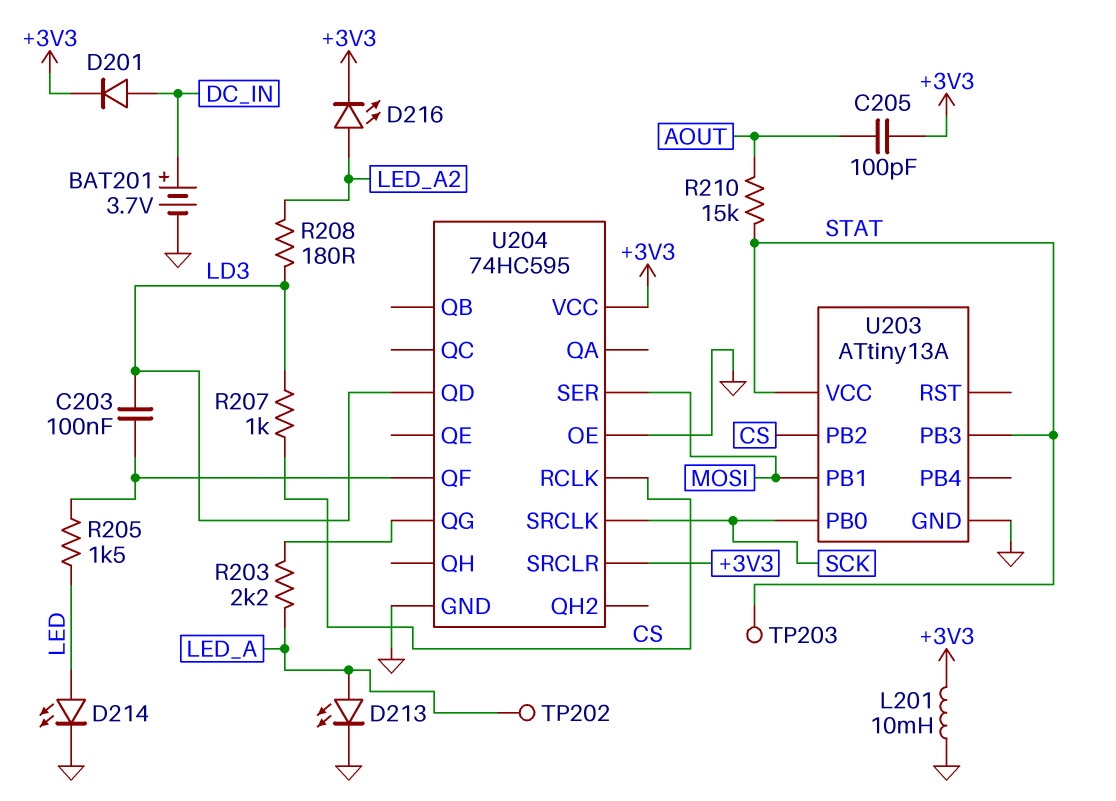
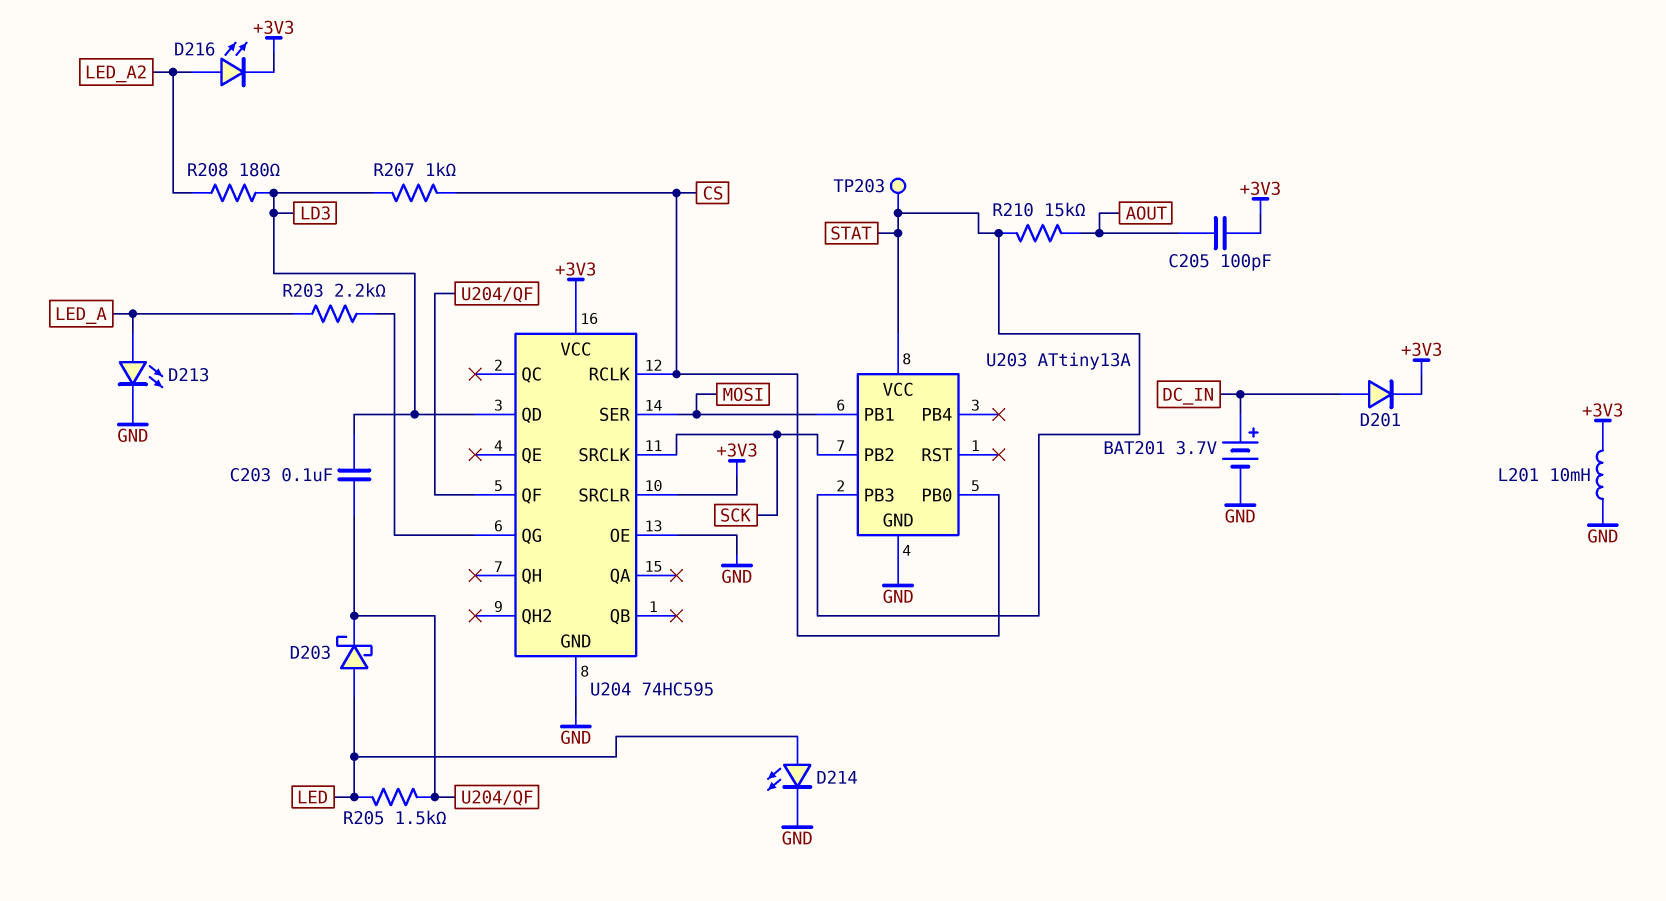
D203: none -> schottky (A LED, K U204/QF)
TP202: test point (LED_A) -> none
U203 pin PB0: SCK -> CS
U203 pin PB2: CS -> SCK

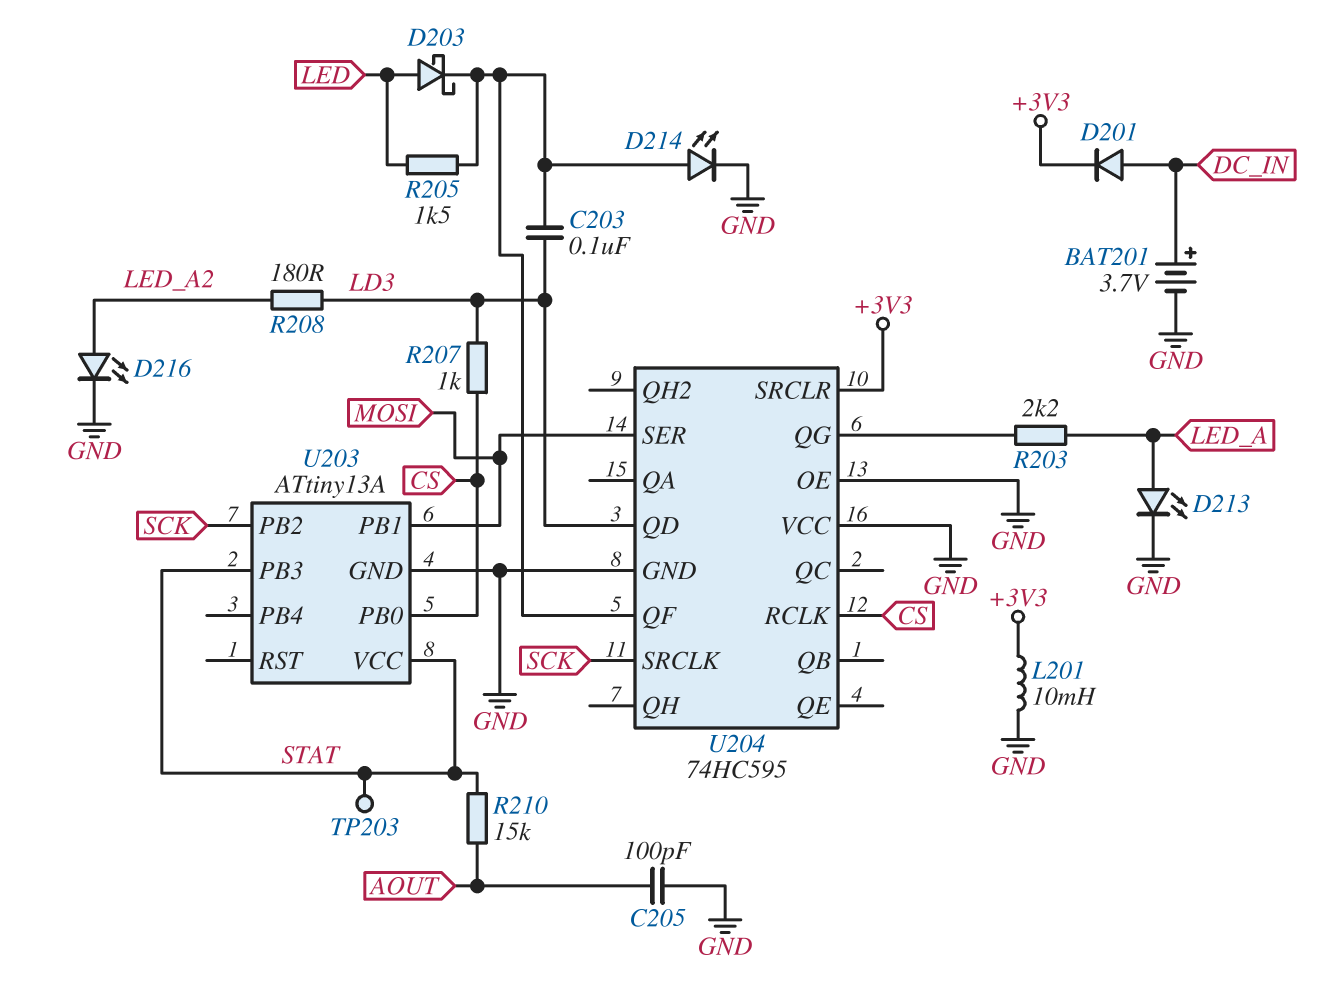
C205: 100pF (+3V3, AOUT) -> 100pF (AOUT, GND)
D214: LED (A LED, K GND) -> LED (A U204/QF, K GND)
D216: LED (A LED_A2, K +3V3) -> LED (A LED_A2, K GND)
U204 pin VCC: +3V3 -> GND

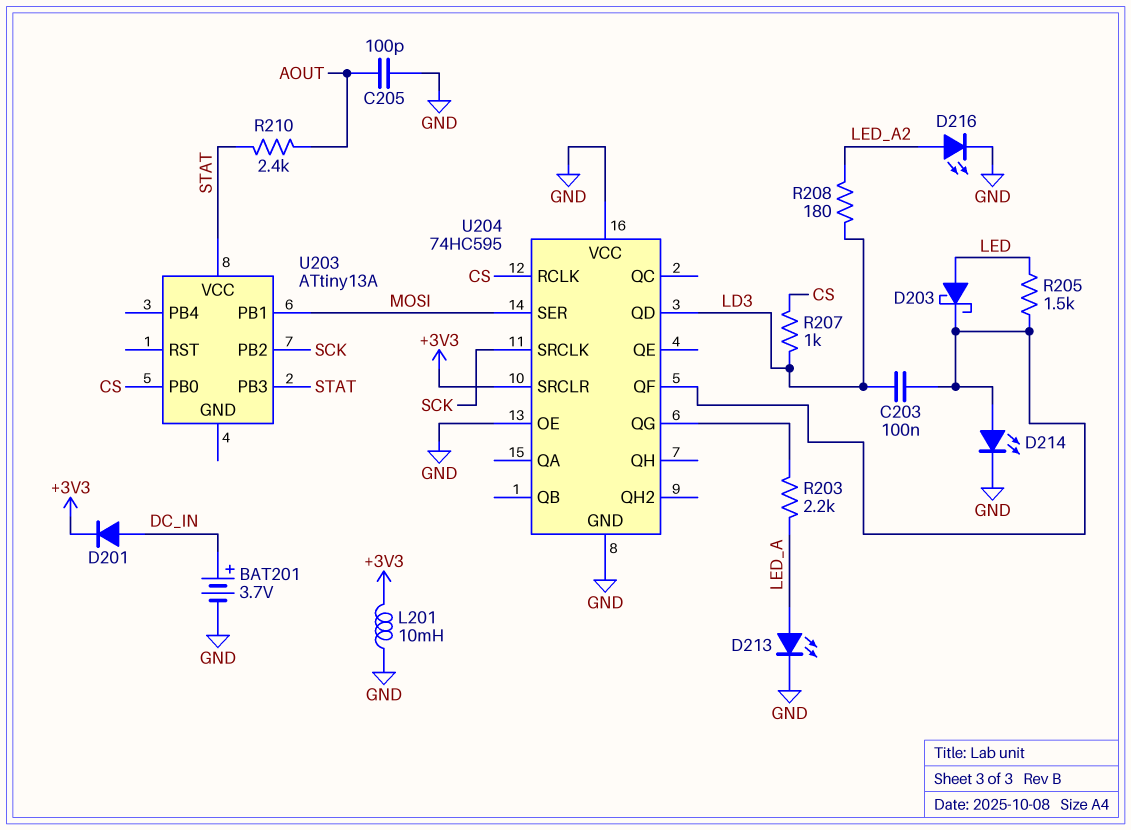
R210: 15k (AOUT, STAT) -> 2.4k (AOUT, STAT)
TP203: test point (STAT) -> none
U203 pin GND: GND -> none

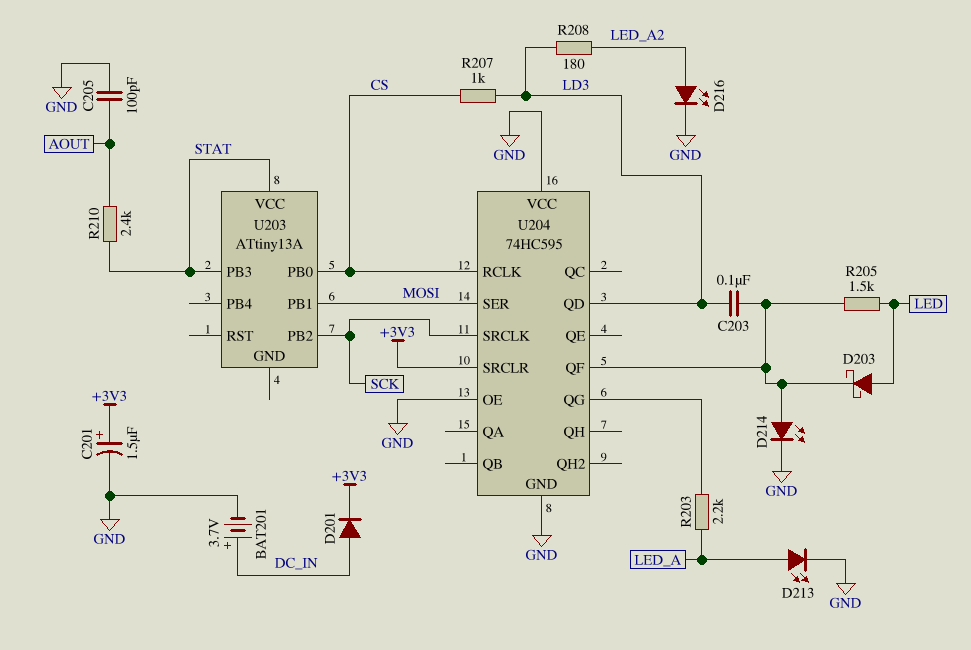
C201: none -> 1.5uF (plus +3V3, minus GND)
L201: 10mH (+3V3, GND) -> none

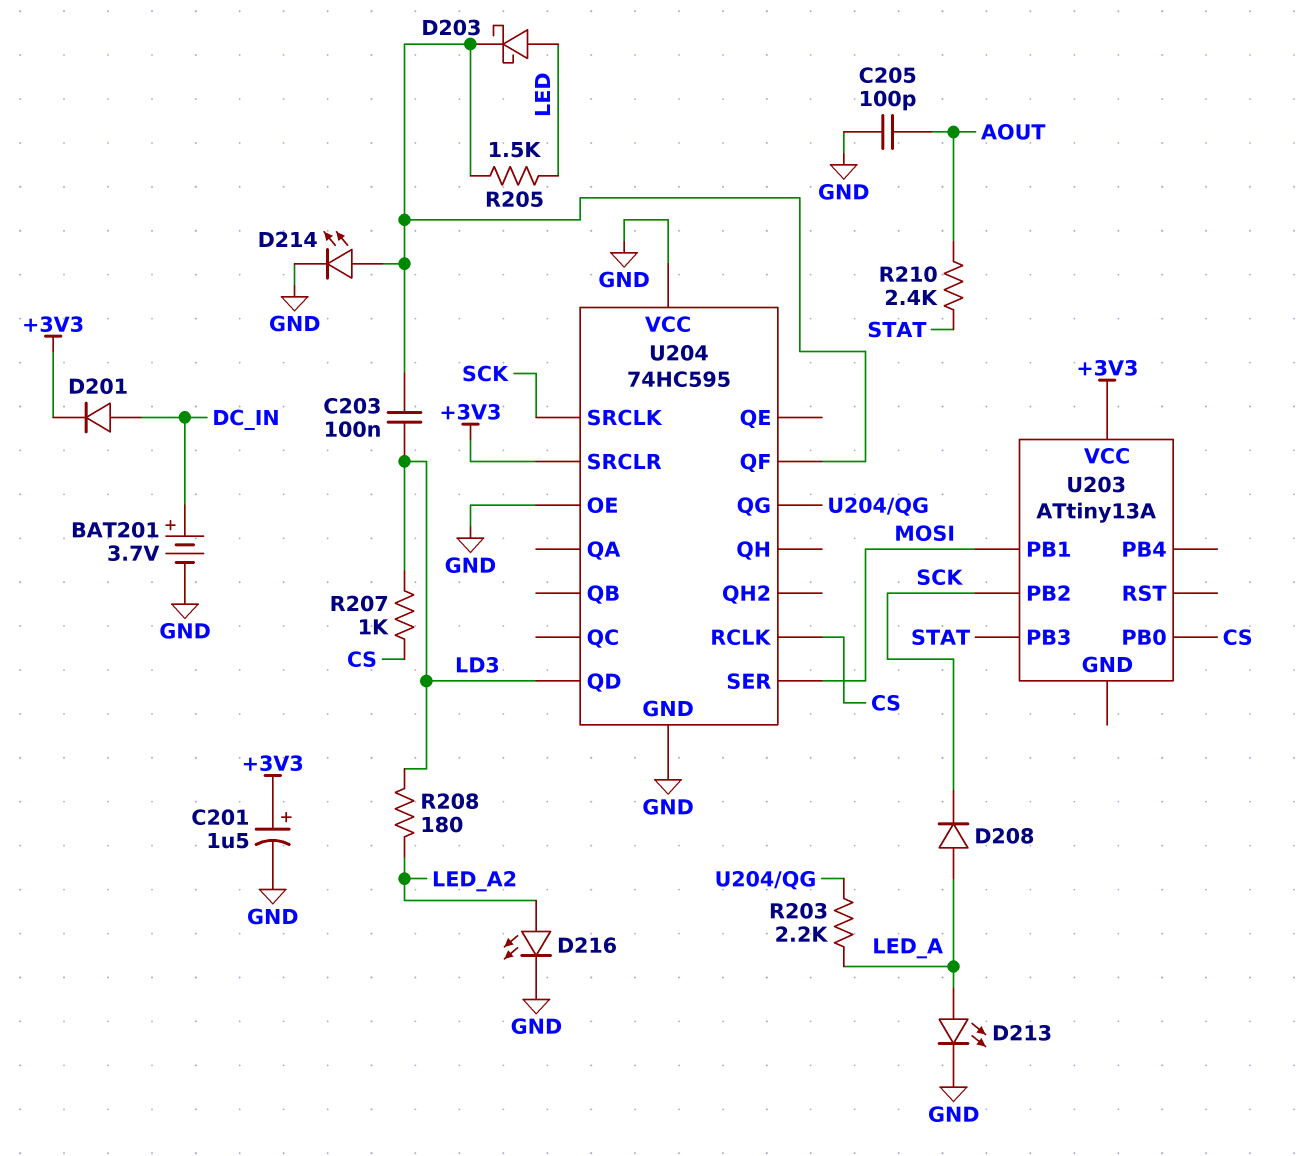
D208: none -> diode (A LED_A, K SCK)
U203 pin VCC: STAT -> +3V3

